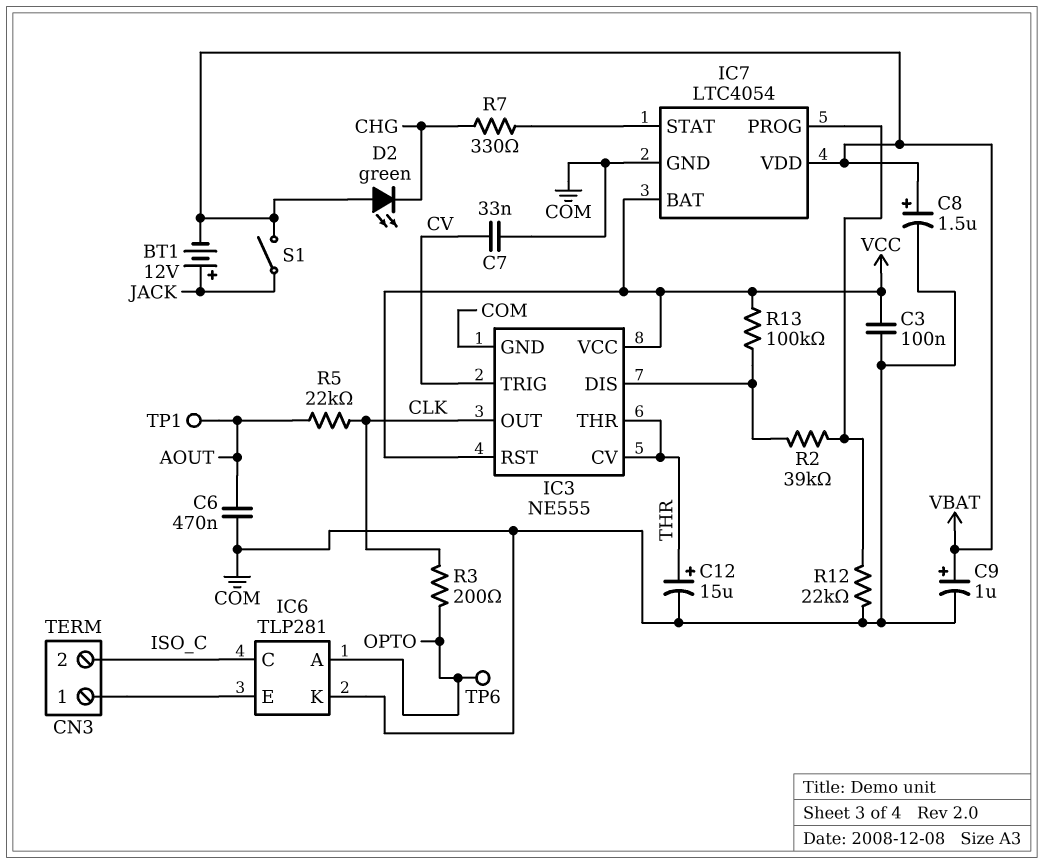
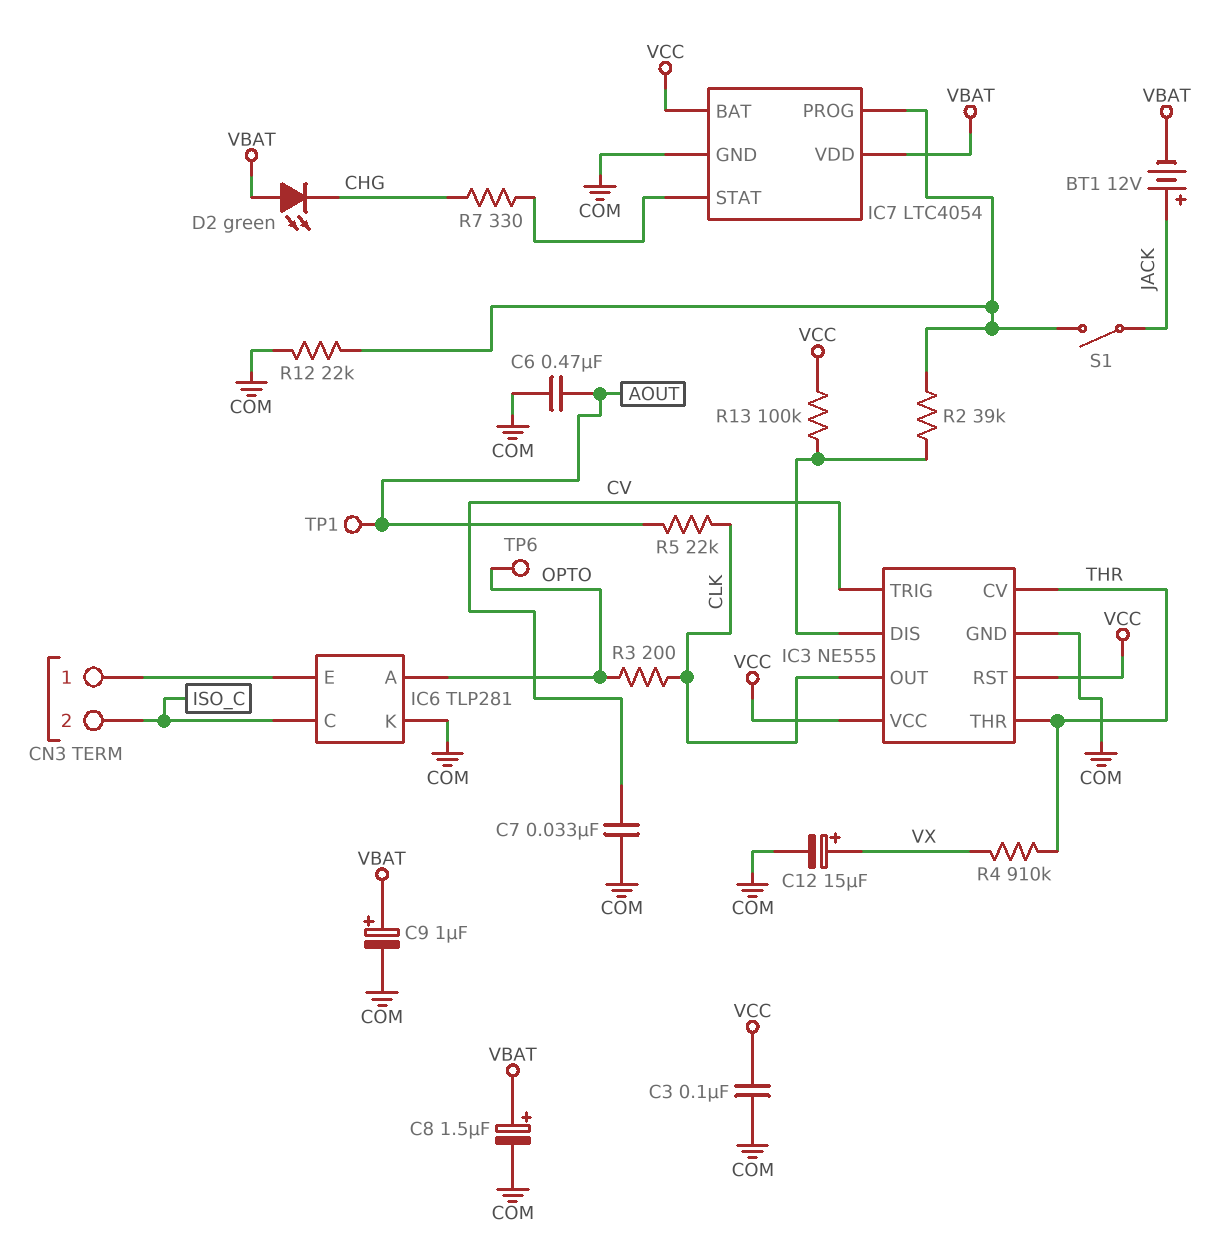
C12: 15uF (plus THR, minus COM) -> 15uF (plus VX, minus COM)
R4: none -> 910k (THR, VX)
S1: switch (JACK, VBAT) -> switch (IC7/PROG, JACK)

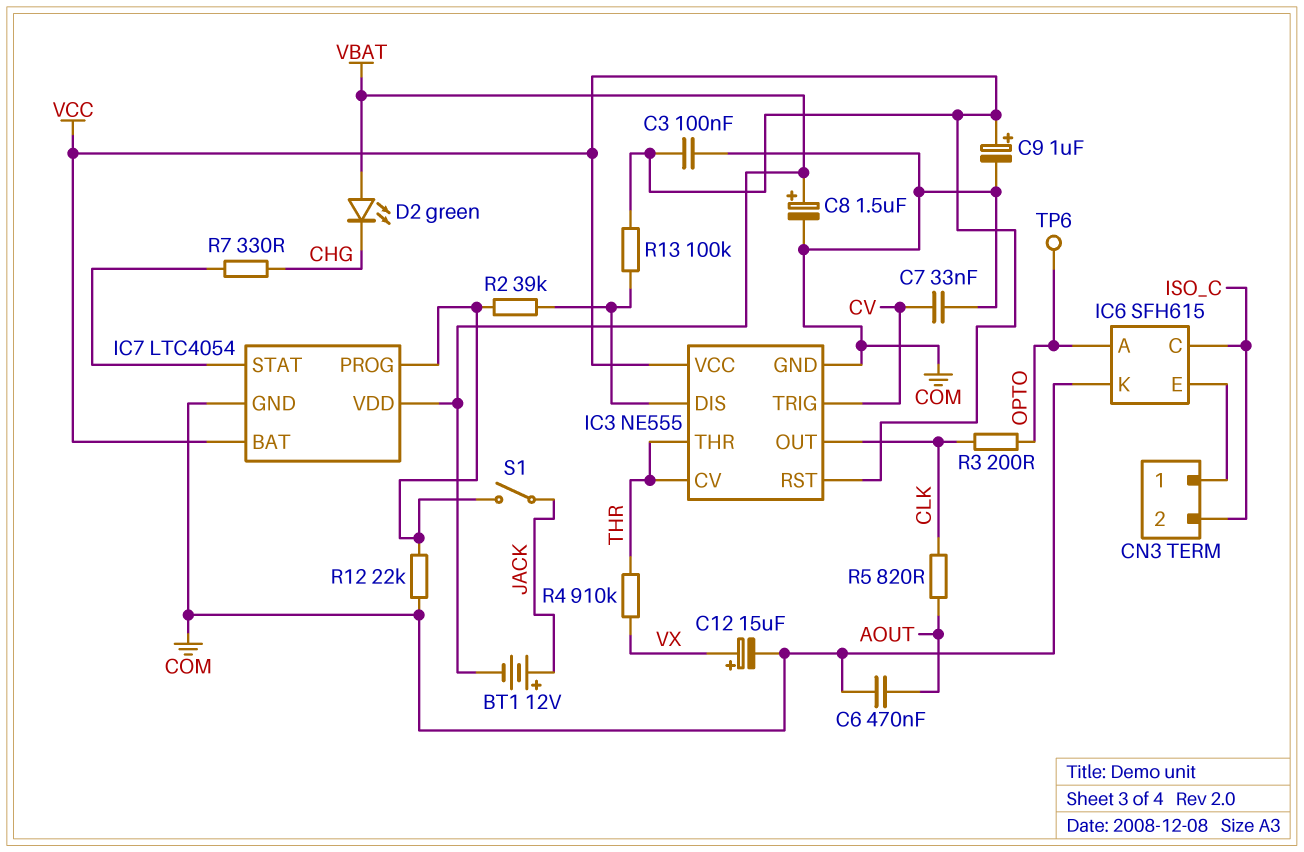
C9: 1uF (plus VBAT, minus COM) -> 1uF (plus VCC, minus COM)
IC6: TLP281 -> SFH615
R5: 22k (AOUT, CLK) -> 820 (AOUT, CLK)
TP1: test point (AOUT) -> none

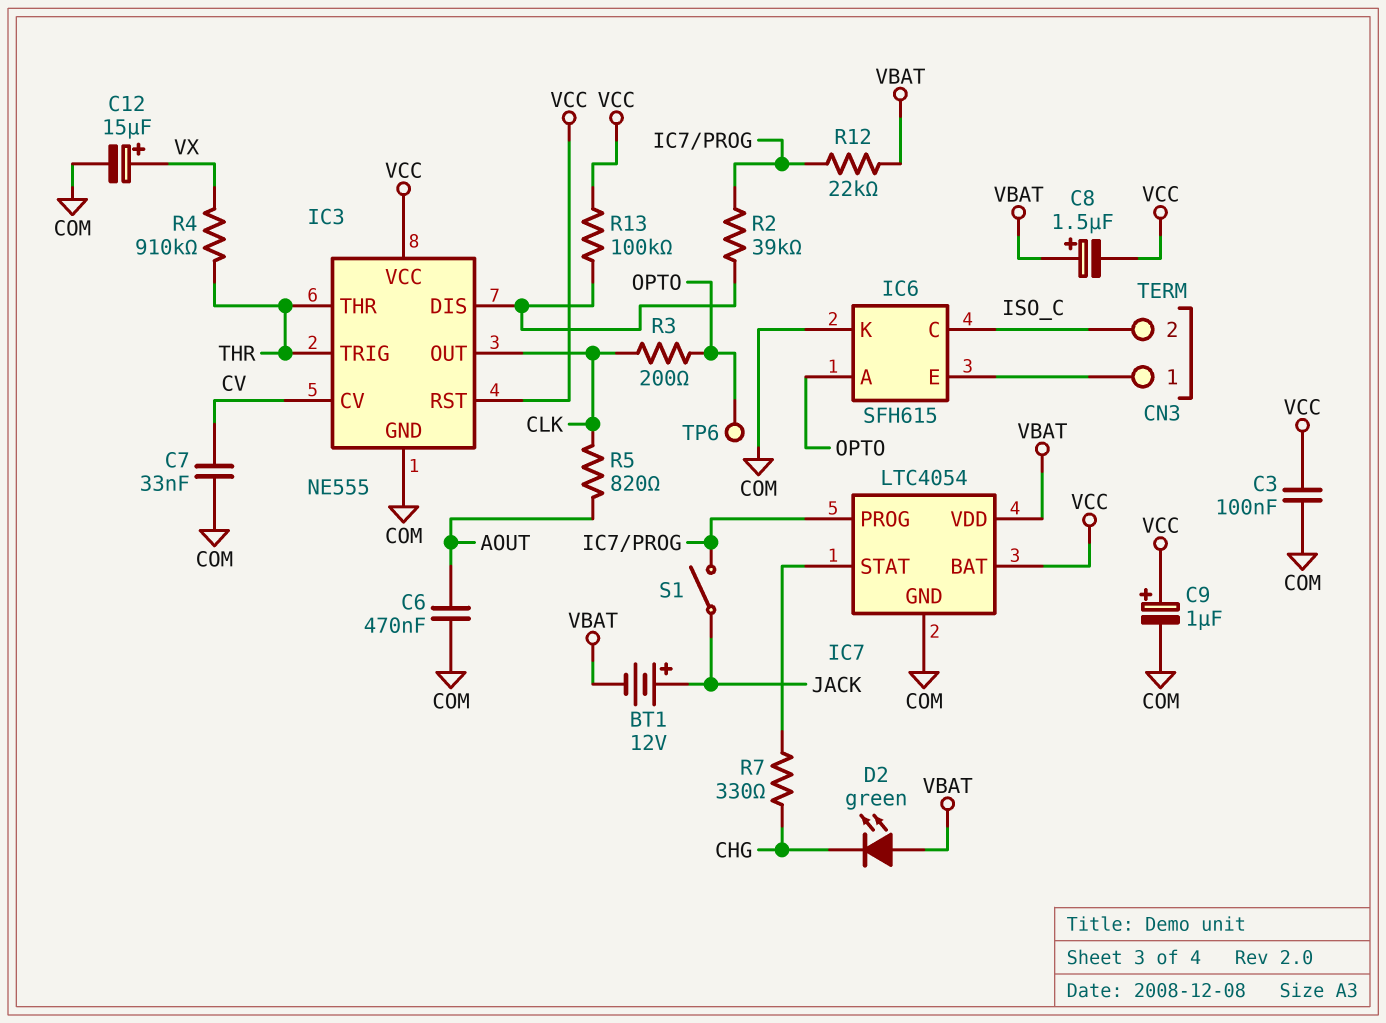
C8: 1.5uF (plus VBAT, minus COM) -> 1.5uF (plus VBAT, minus VCC)
IC3 pin CV: THR -> CV
IC3 pin TRIG: CV -> THR
R12: 22k (COM, IC7/PROG) -> 22k (IC7/PROG, VBAT)

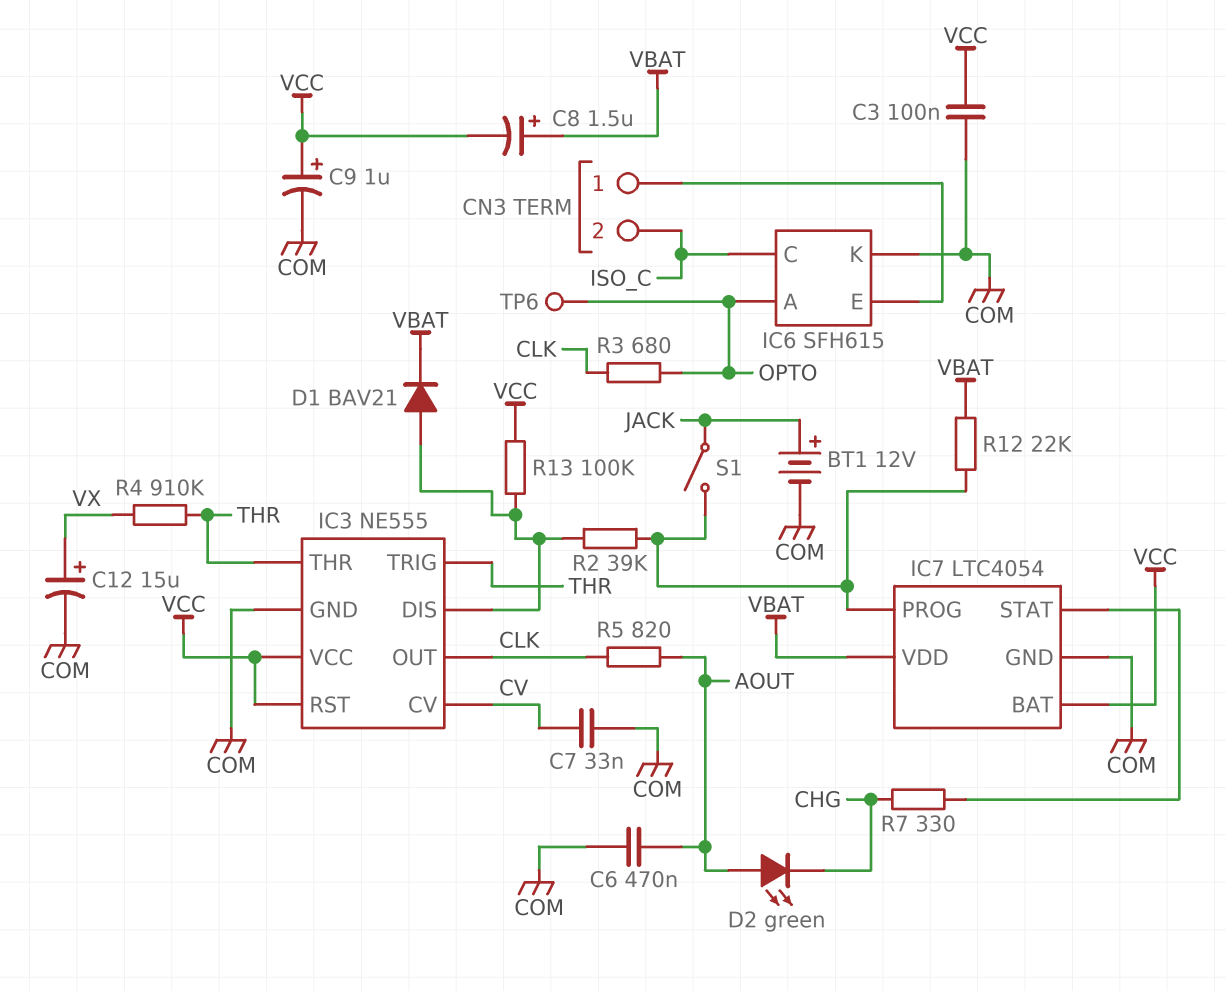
BT1: 12V (plus JACK, minus VBAT) -> 12V (plus JACK, minus COM)
D1: none -> diode BAV21 (A IC3/DIS, K VBAT)
D2: LED green (A VBAT, K CHG) -> LED green (A AOUT, K CHG)
R3: 200 (CLK, OPTO) -> 680 (CLK, OPTO)

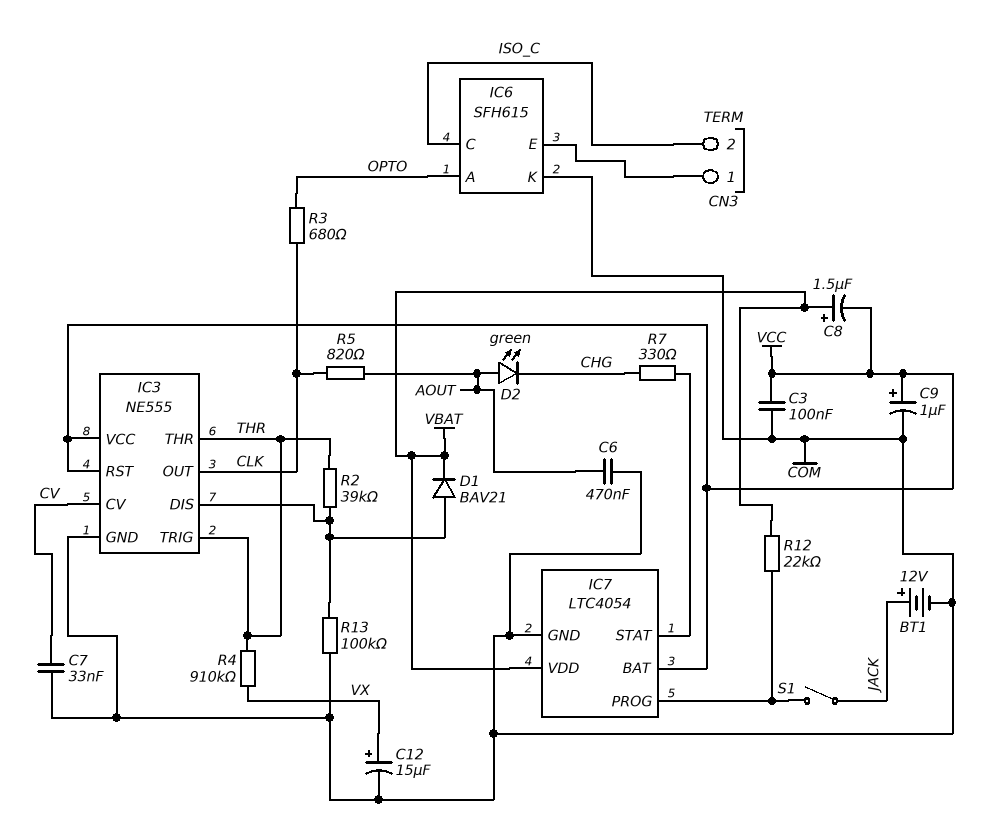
R2: 39k (IC3/DIS, IC7/PROG) -> 39k (IC3/DIS, THR)
R13: 100k (IC3/DIS, VCC) -> 100k (COM, IC3/DIS)
TP6: test point (OPTO) -> none

